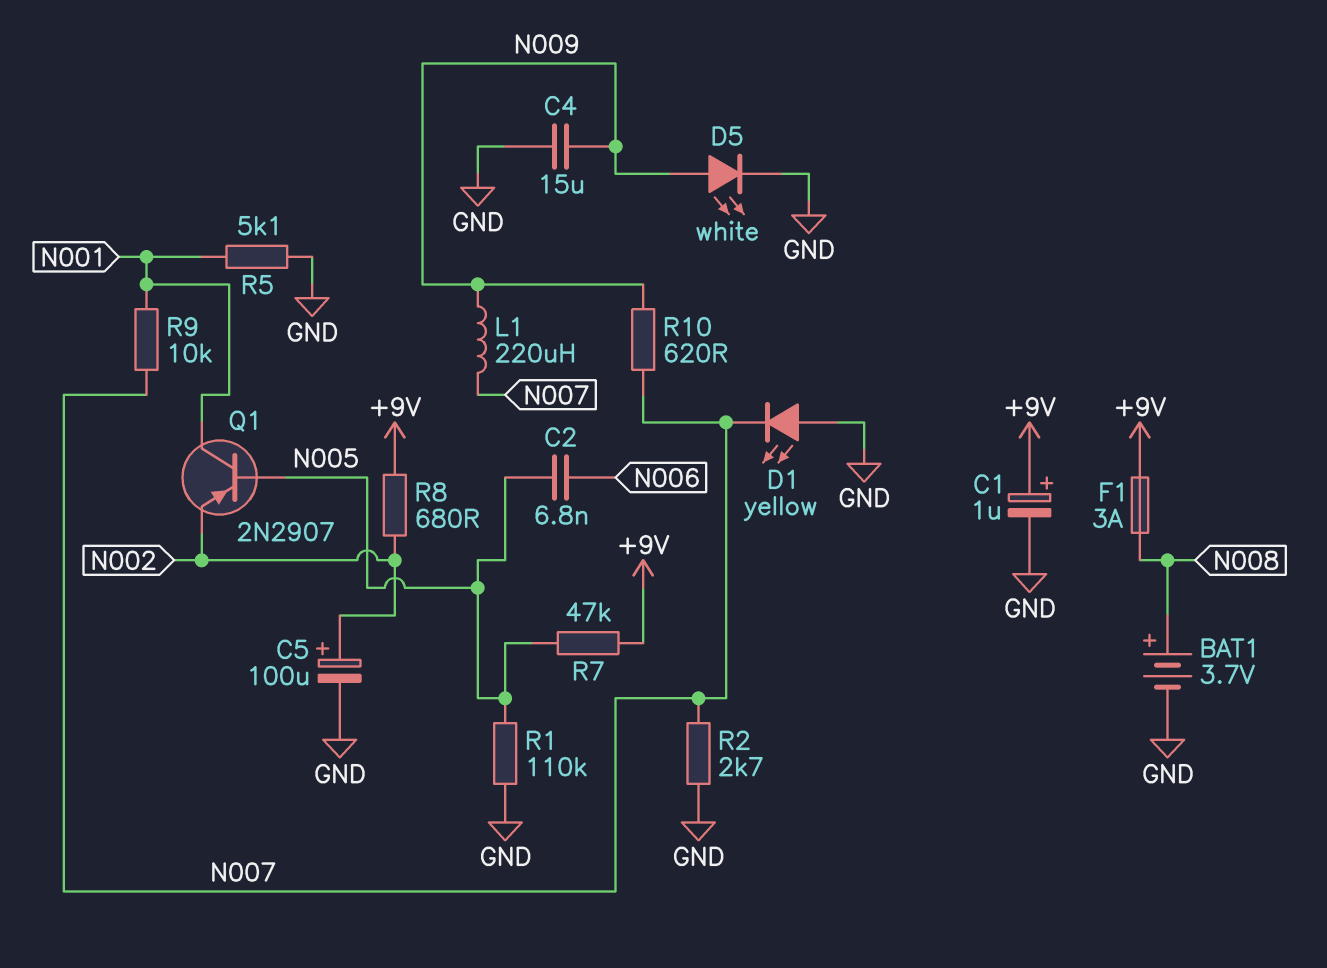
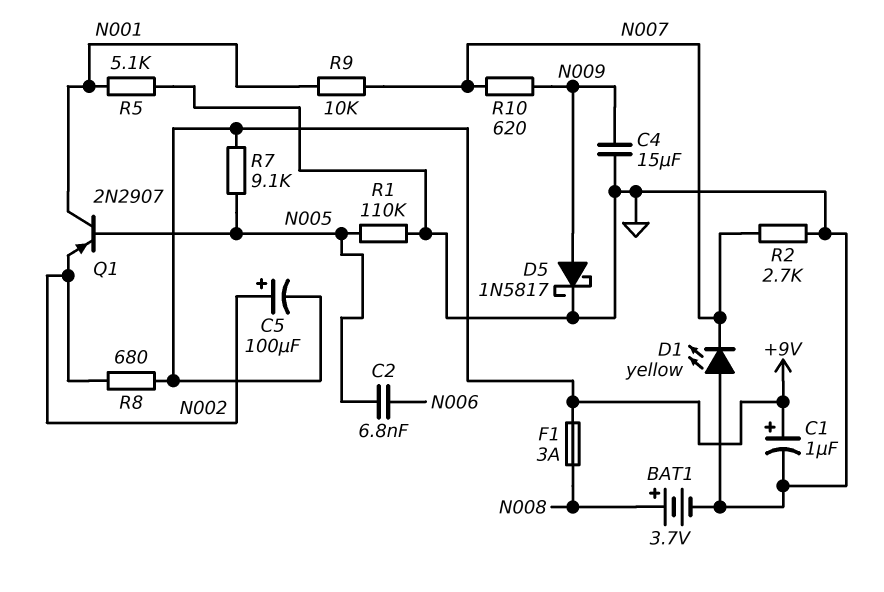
C5: 100uF (plus N002, minus GND) -> 100uF (plus N002, minus +9V)
D5: LED white (A N009, K GND) -> schottky 1N5817 (A N009, K GND)
L1: 220uH (N007, N009) -> none
R7: 47k (+9V, N005) -> 9.1k (+9V, N005)

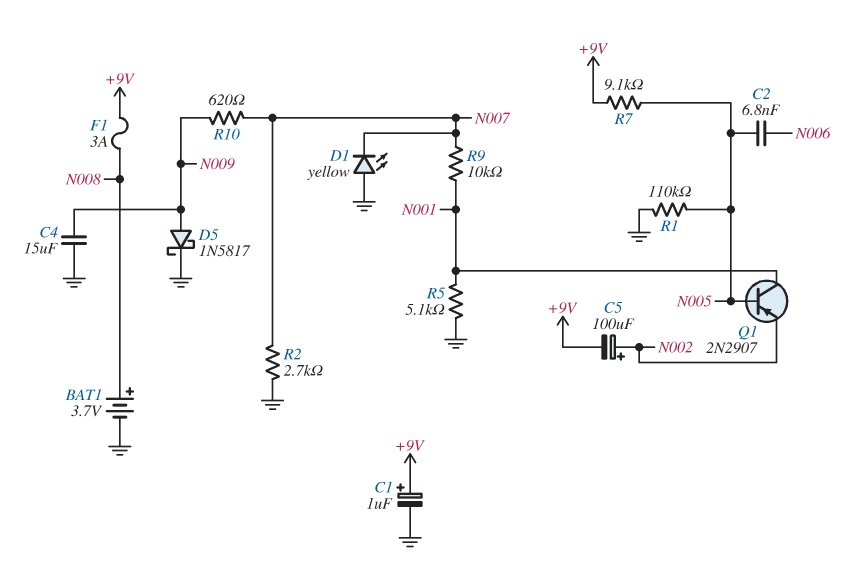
R8: 680 (+9V, N002) -> none

